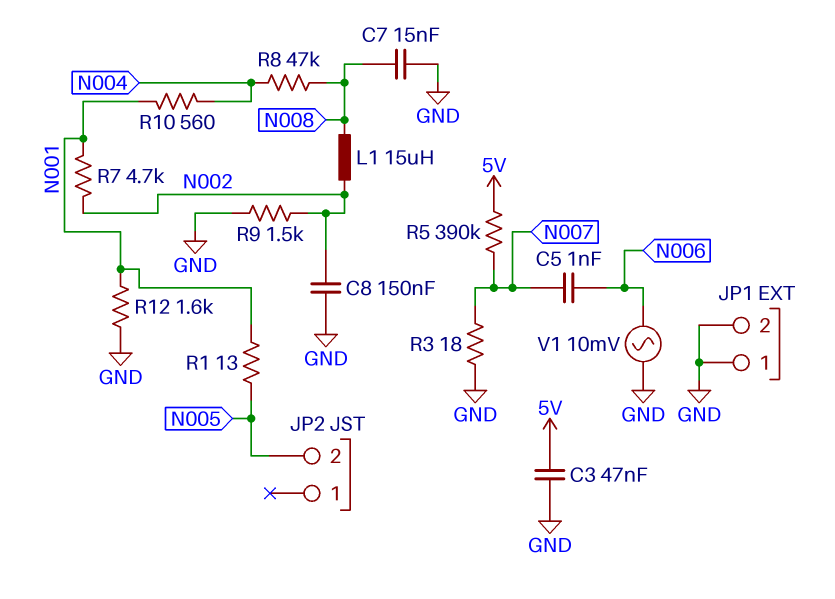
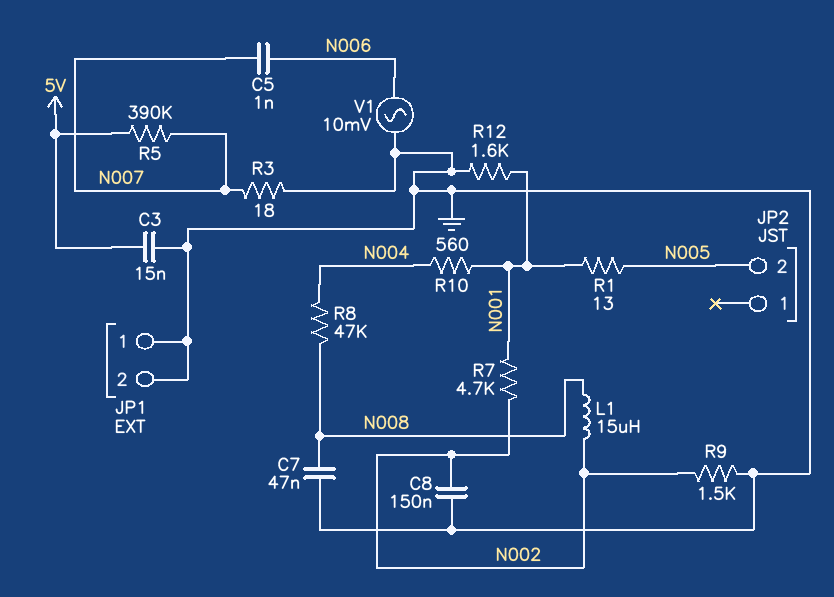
C3: 47nF (5V, GND) -> 15nF (5V, GND)
C7: 15nF (GND, N008) -> 47nF (GND, N008)

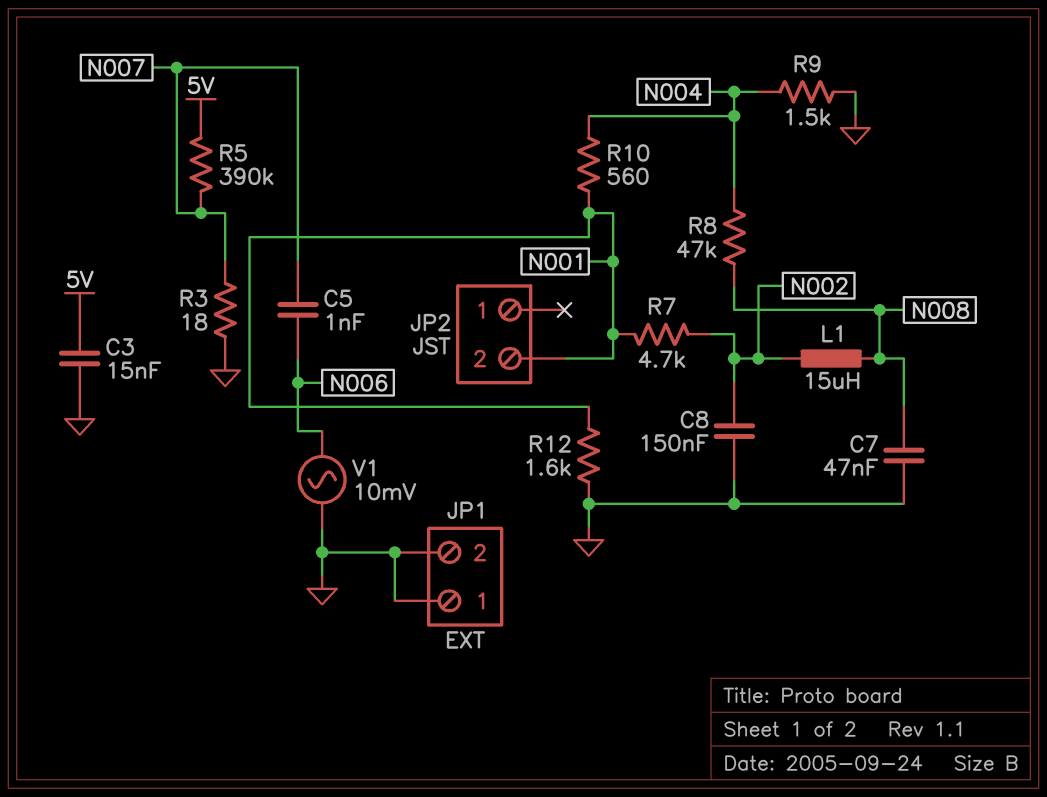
JP2 pin 2: N005 -> N001
R1: 13 (N001, N005) -> none
R9: 1.5k (GND, N002) -> 1.5k (GND, N004)

